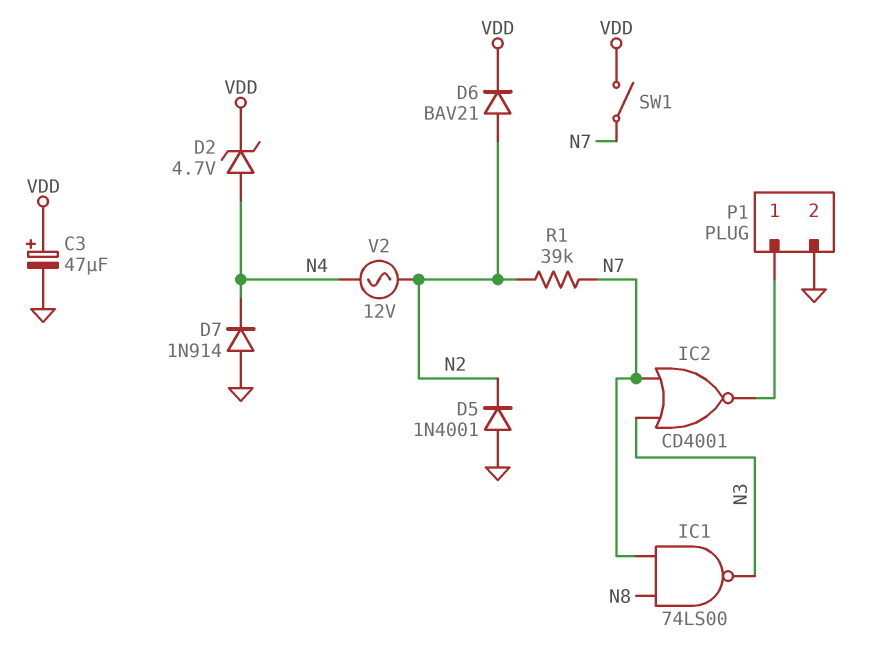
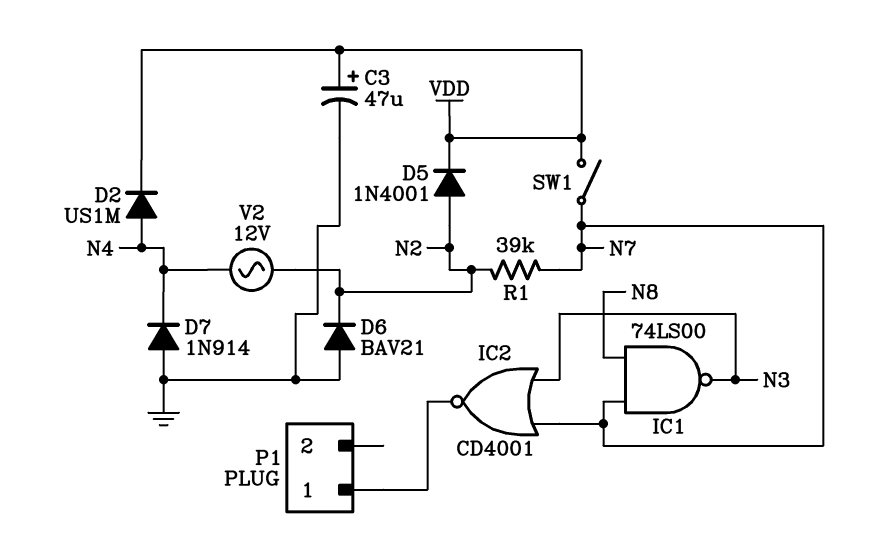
D2: zener 4.7V (A N4, K VDD) -> diode US1M (A N4, K VDD)
D5: diode 1N4001 (A GND, K N2) -> diode 1N4001 (A N2, K VDD)
D6: diode BAV21 (A N2, K VDD) -> diode BAV21 (A GND, K N2)
P1 pin 2: GND -> none

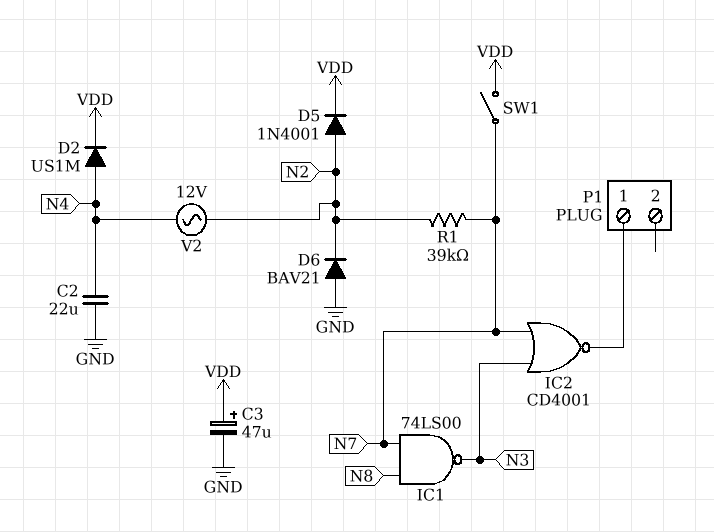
C2: none -> 22uF (GND, N4)
D7: diode 1N914 (A GND, K N4) -> none

